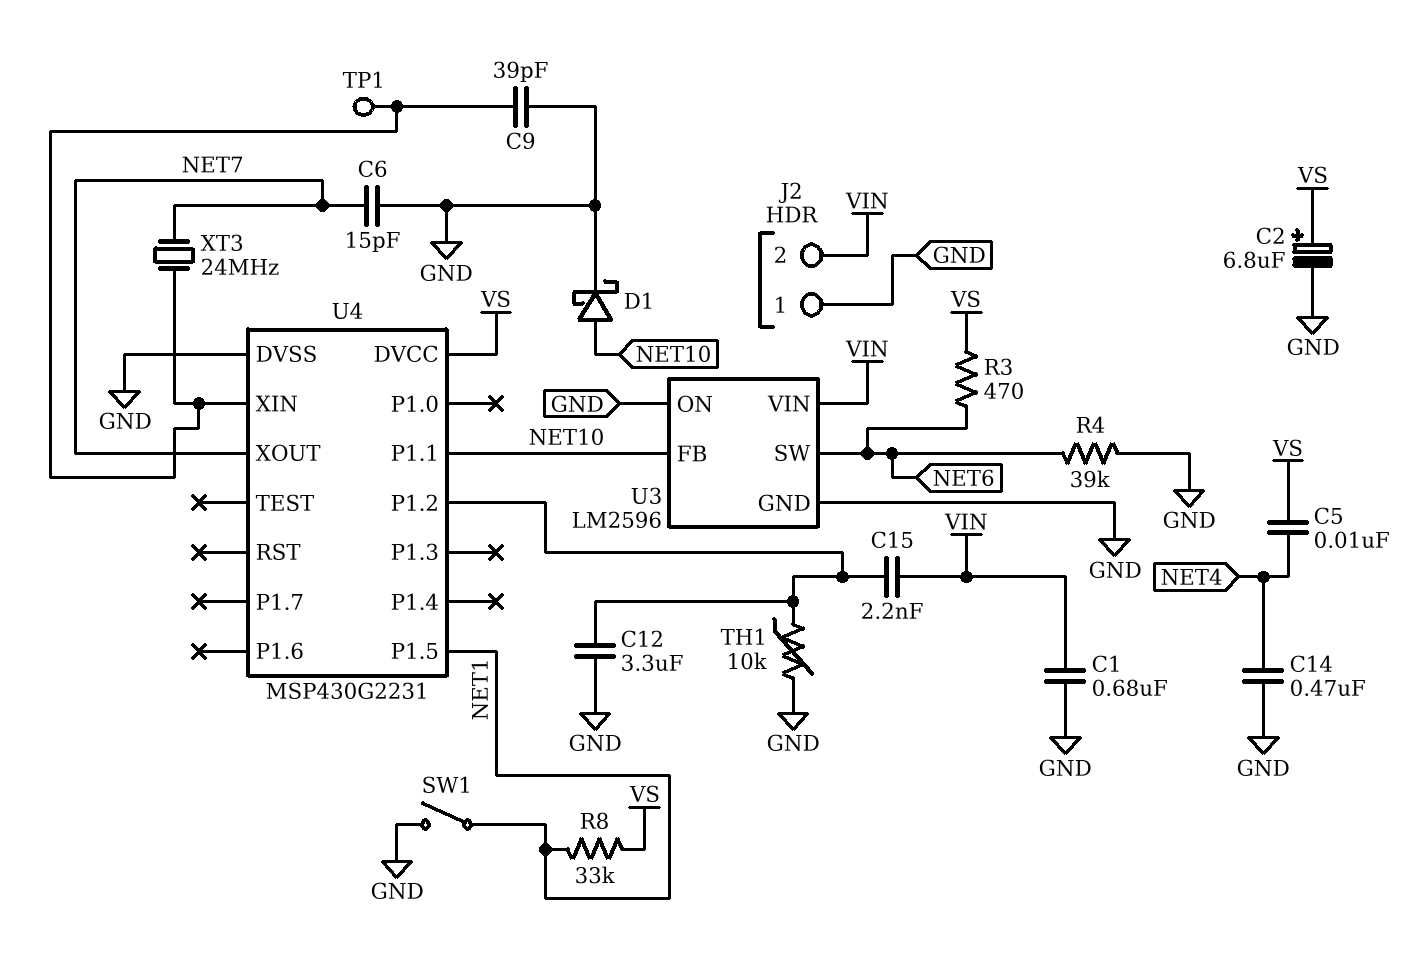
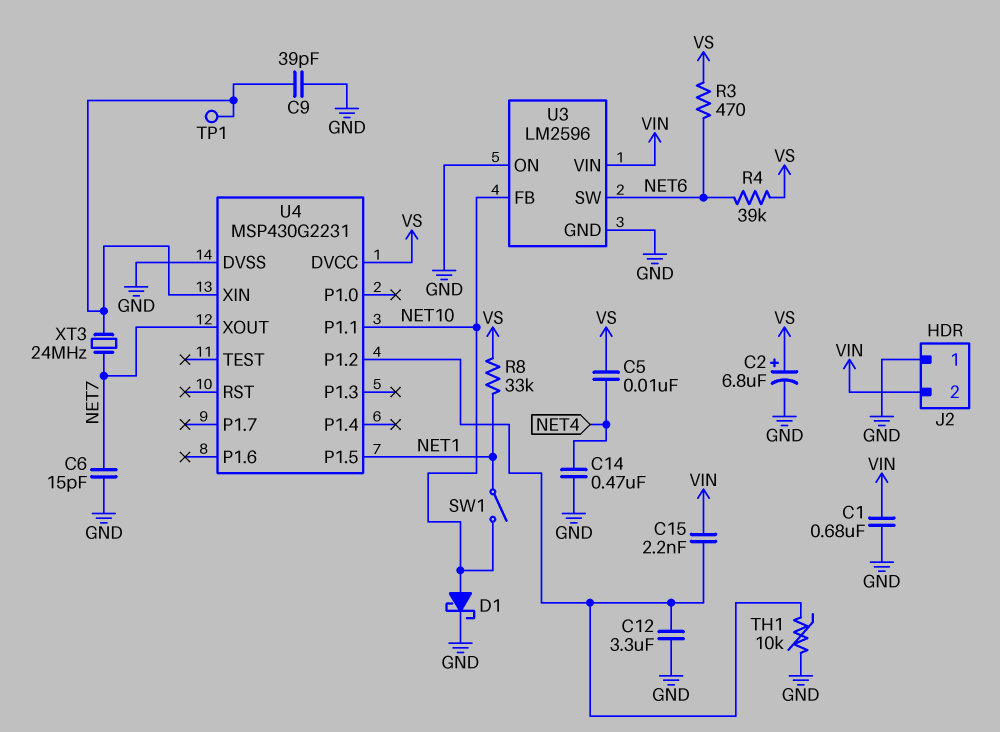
R4: 39k (GND, NET6) -> 39k (NET6, VS)
SW1: switch (GND, NET1) -> switch (NET1, NET10)

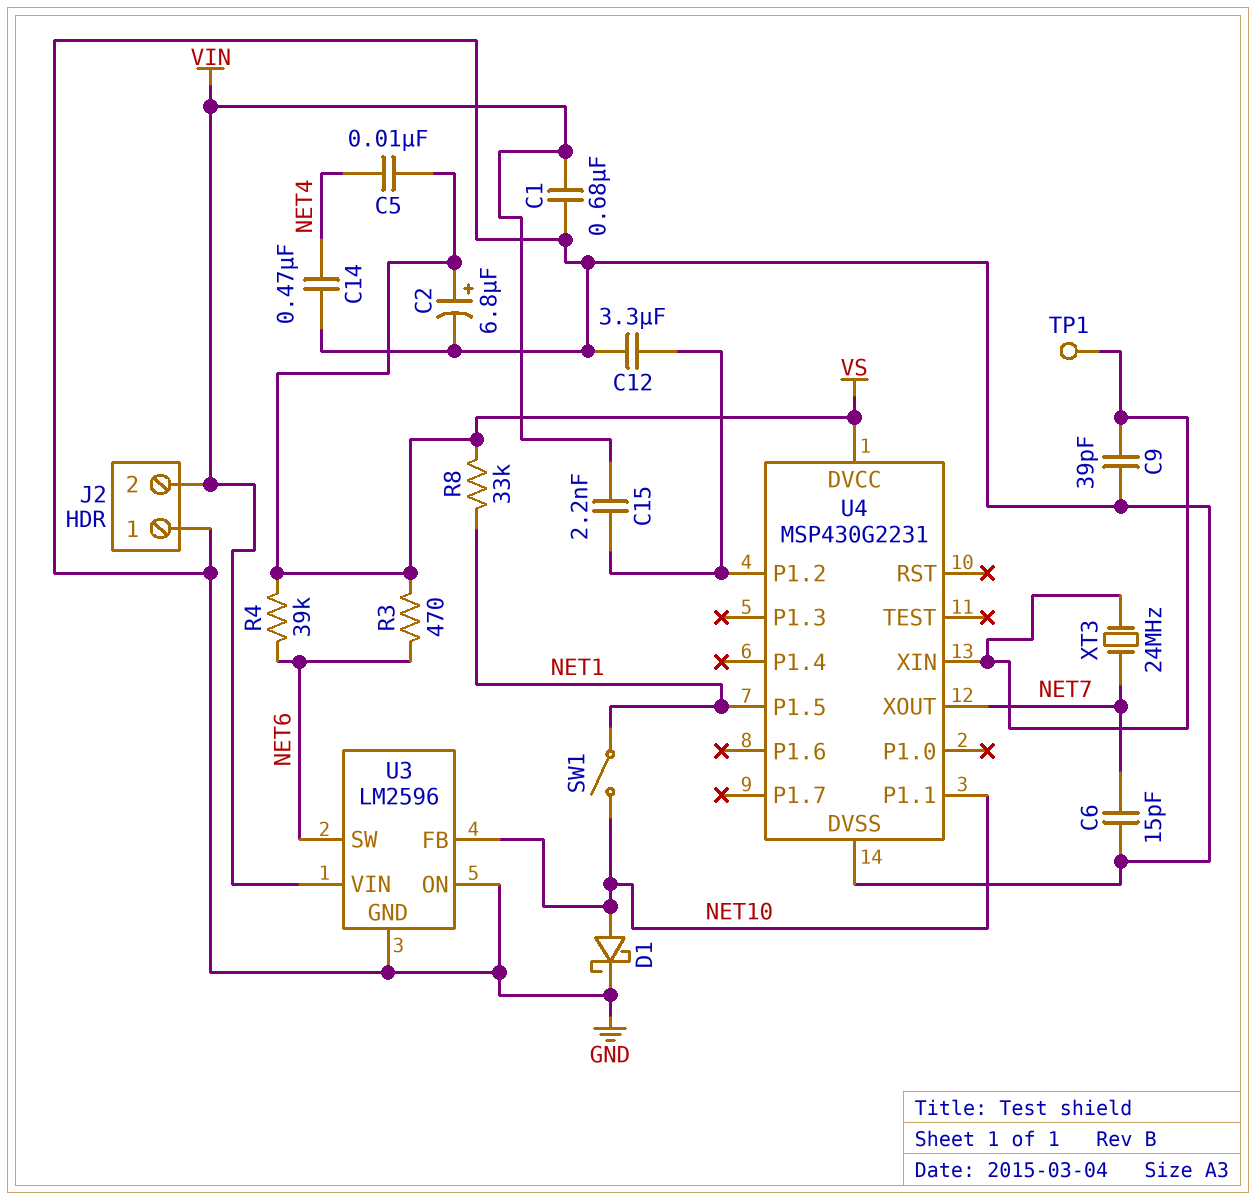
TH1: 10k (GND, U4/P1.2) -> none

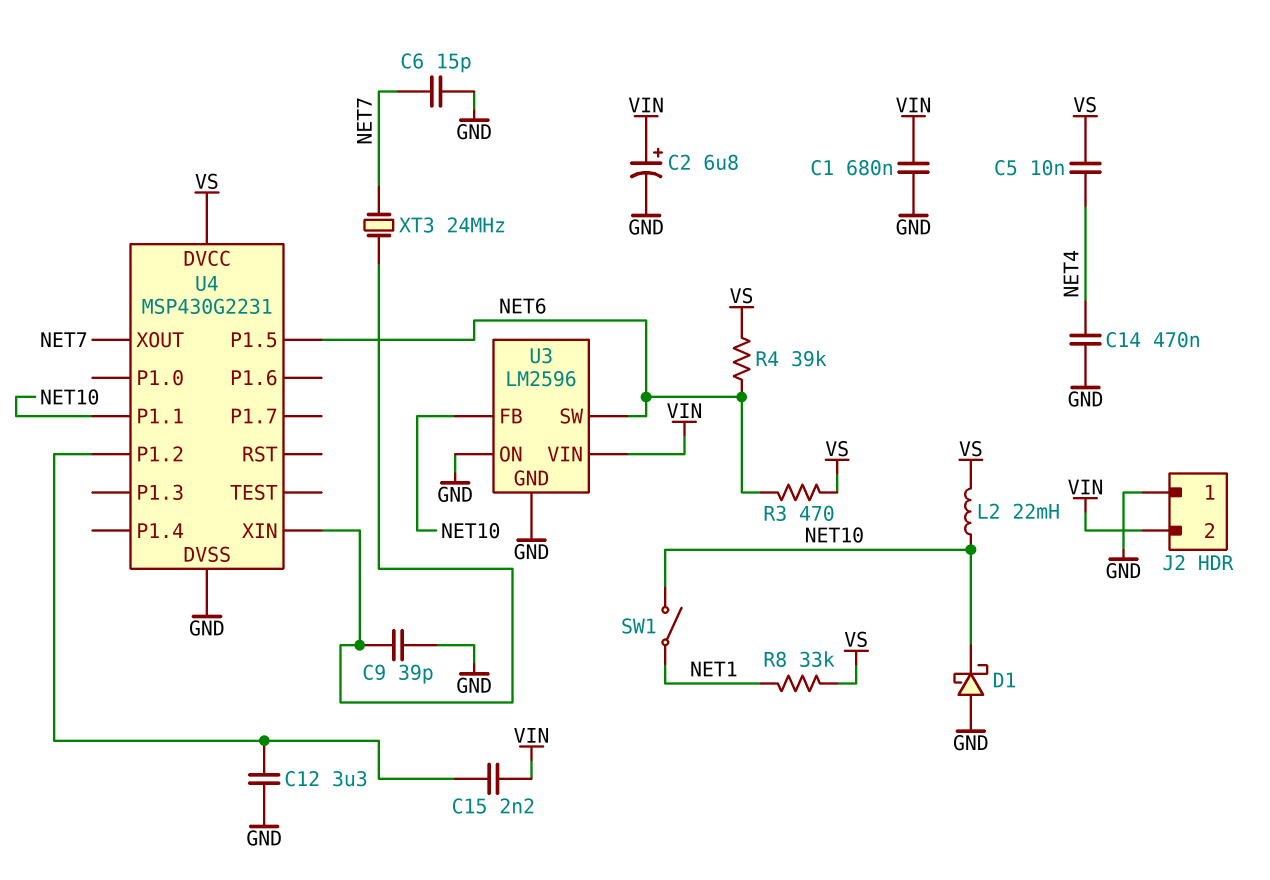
C2: 6.8uF (plus VS, minus GND) -> 6.8uF (plus VIN, minus GND)
D1: schottky (A NET10, K GND) -> schottky (A GND, K NET10)
L2: none -> 22mH (NET10, VS)
TP1: test point (U4/XIN) -> none
U4 pin P1.5: NET1 -> NET6

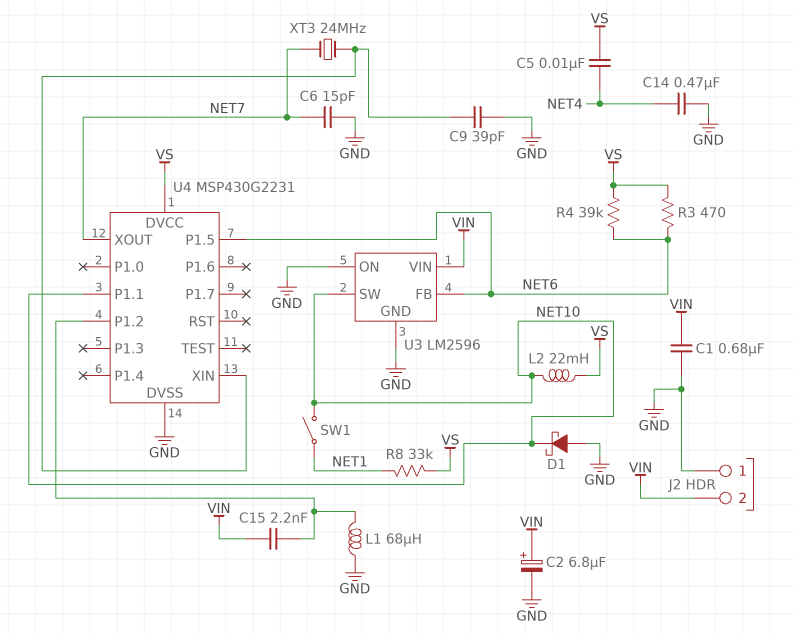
C12: 3.3uF (GND, U4/P1.2) -> none
L1: none -> 68uH (GND, U4/P1.2)
U3 pin FB: NET10 -> NET6
U3 pin SW: NET6 -> NET10

